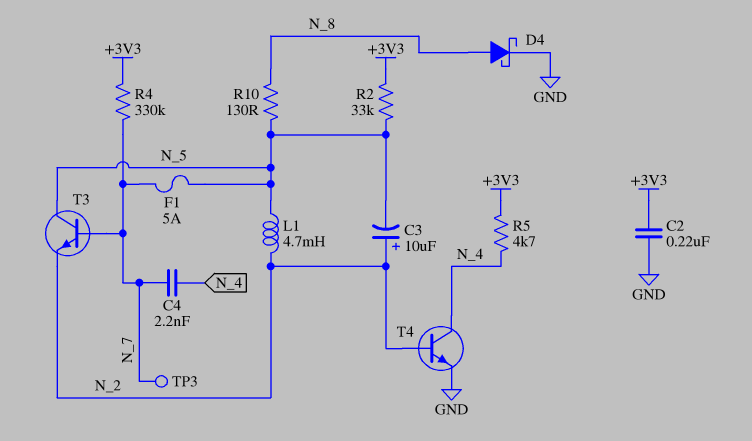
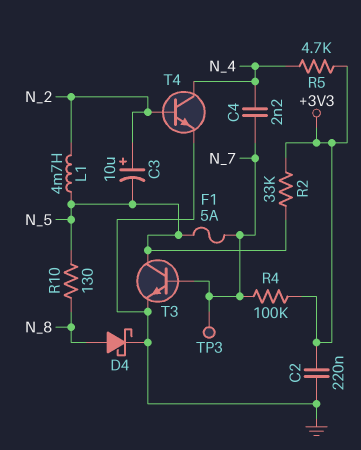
R4: 330k (+3V3, N_7) -> 100k (+3V3, N_7)
T3: NPN (B N_7, C N_5, E N_2) -> NPN (B N_7, C N_5, E GND)

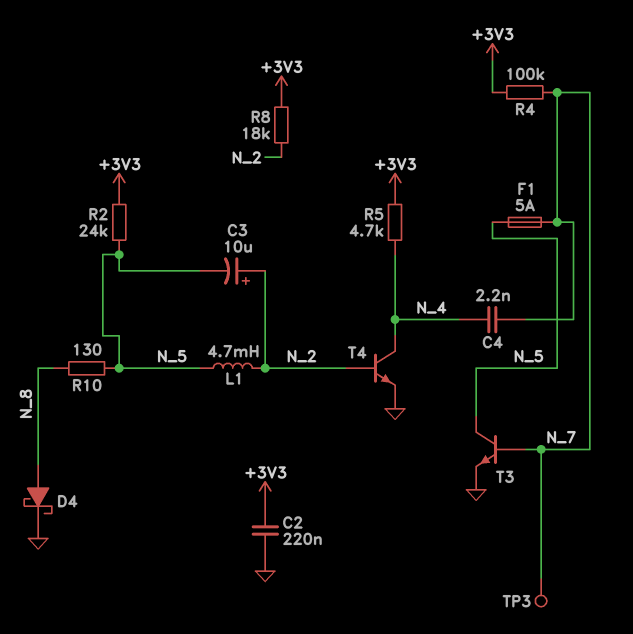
R2: 33k (+3V3, N_5) -> 24k (+3V3, N_5)
R8: none -> 18k (+3V3, N_2)

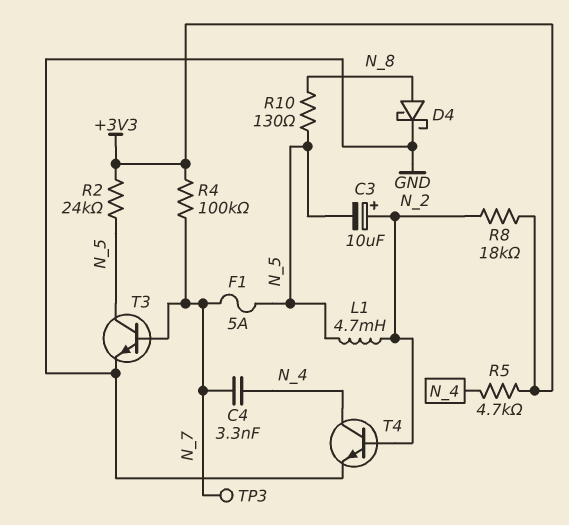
C2: 220nF (+3V3, GND) -> none
C4: 2.2nF (N_4, N_7) -> 3.3nF (N_4, N_7)

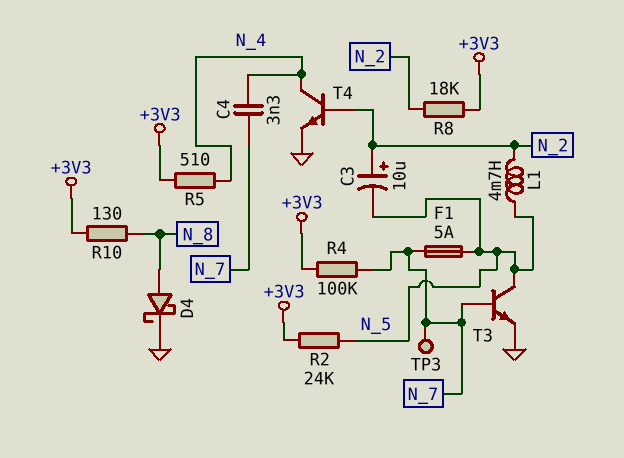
R5: 4.7k (+3V3, N_4) -> 510 (+3V3, N_4)
R10: 130 (N_5, N_8) -> 130 (+3V3, N_8)

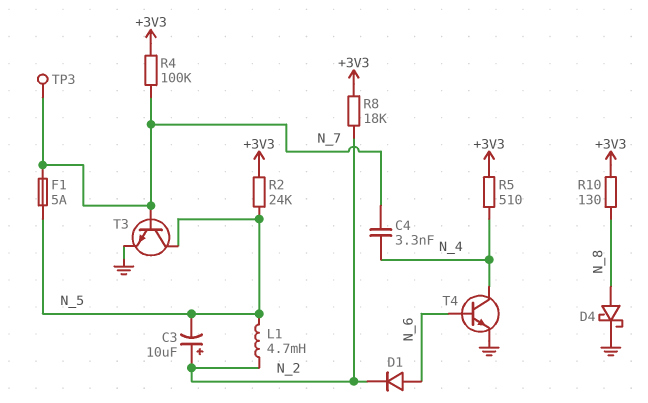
D1: none -> diode (A N_6, K N_2)
T4: NPN (B N_2, C N_4, E GND) -> NPN (B N_6, C N_4, E GND)

